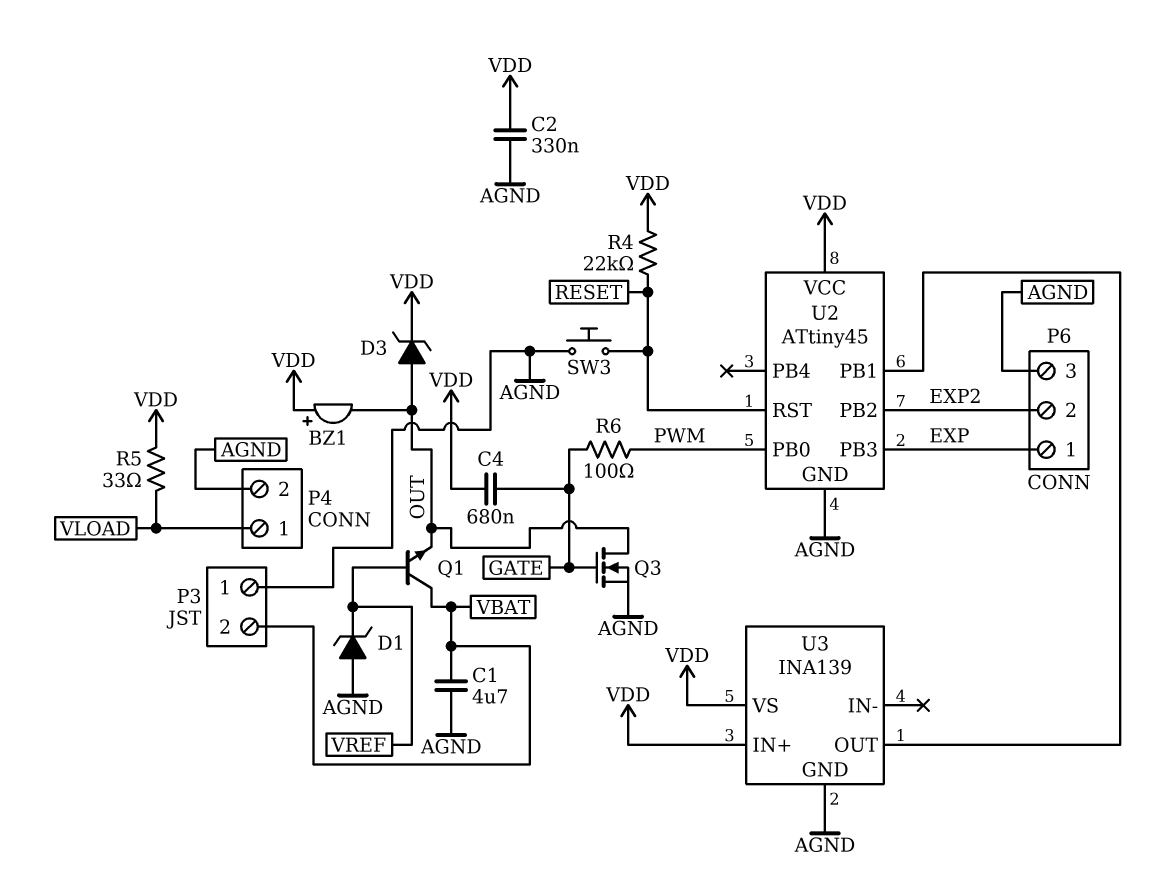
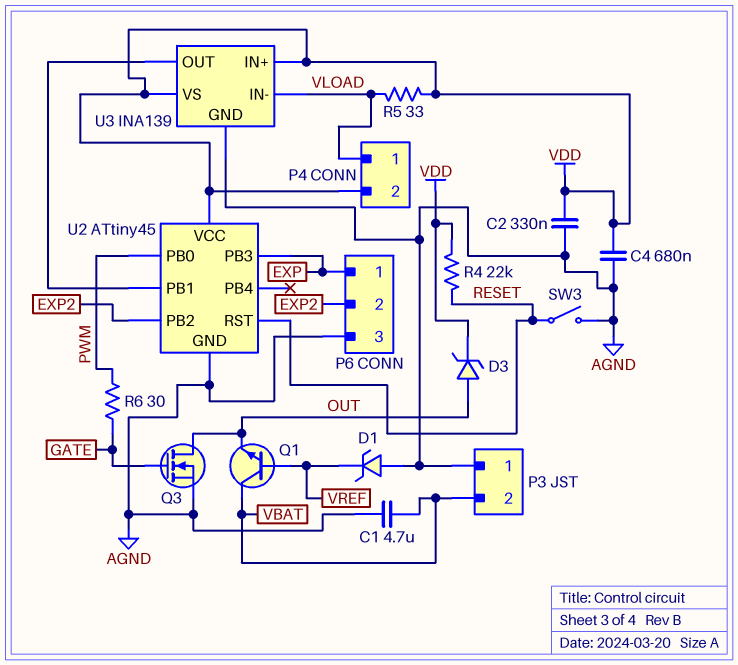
BZ1: buzzer (plus VDD, minus OUT) -> none
C4: 680nF (GATE, VDD) -> 680nF (AGND, VDD)
P4 pin 2: AGND -> VDD
R6: 100 (GATE, PWM) -> 30 (GATE, PWM)
SW3: button (AGND, RESET) -> switch (AGND, RESET)
U3 pin IN-: none -> VLOAD

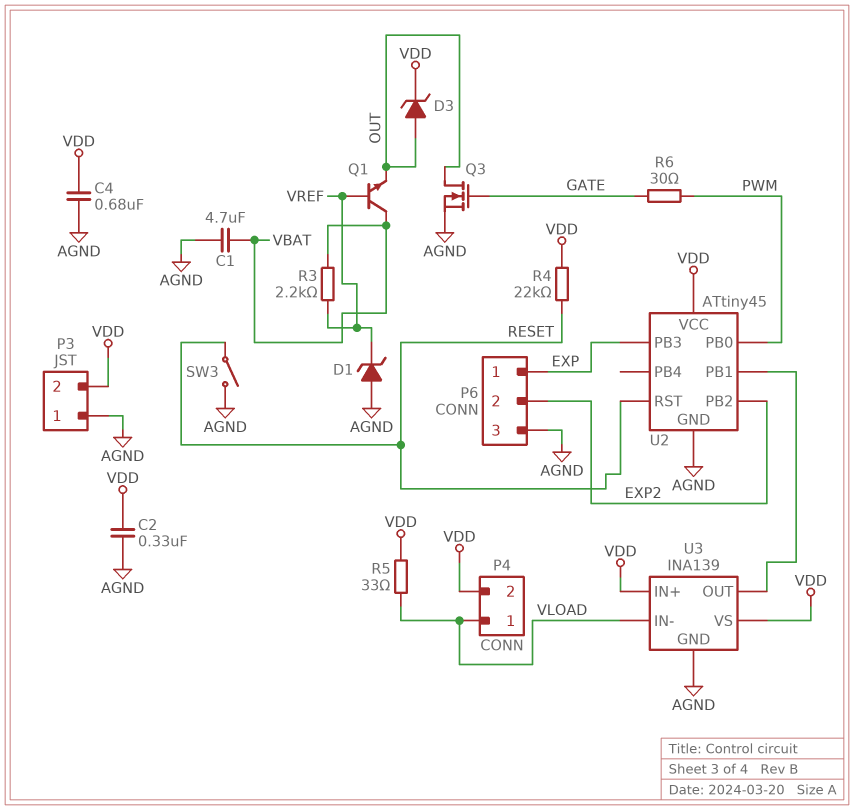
P3 pin 2: VBAT -> VDD
R3: none -> 2.2k (VBAT, VREF)

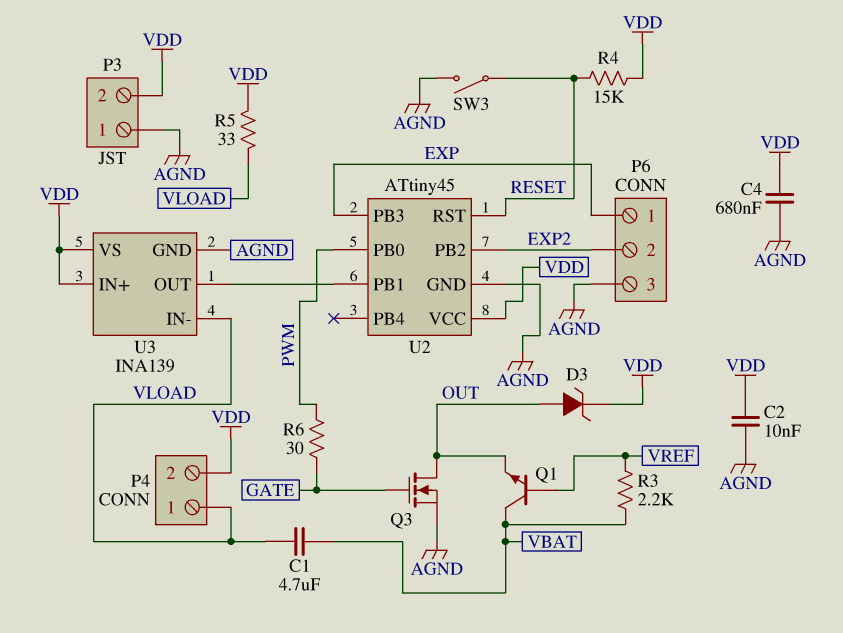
C1: 4.7uF (AGND, VBAT) -> 4.7uF (VBAT, VLOAD)
C2: 330nF (AGND, VDD) -> 10nF (AGND, VDD)
D1: zener (A AGND, K VREF) -> none
R4: 22k (RESET, VDD) -> 15k (RESET, VDD)

